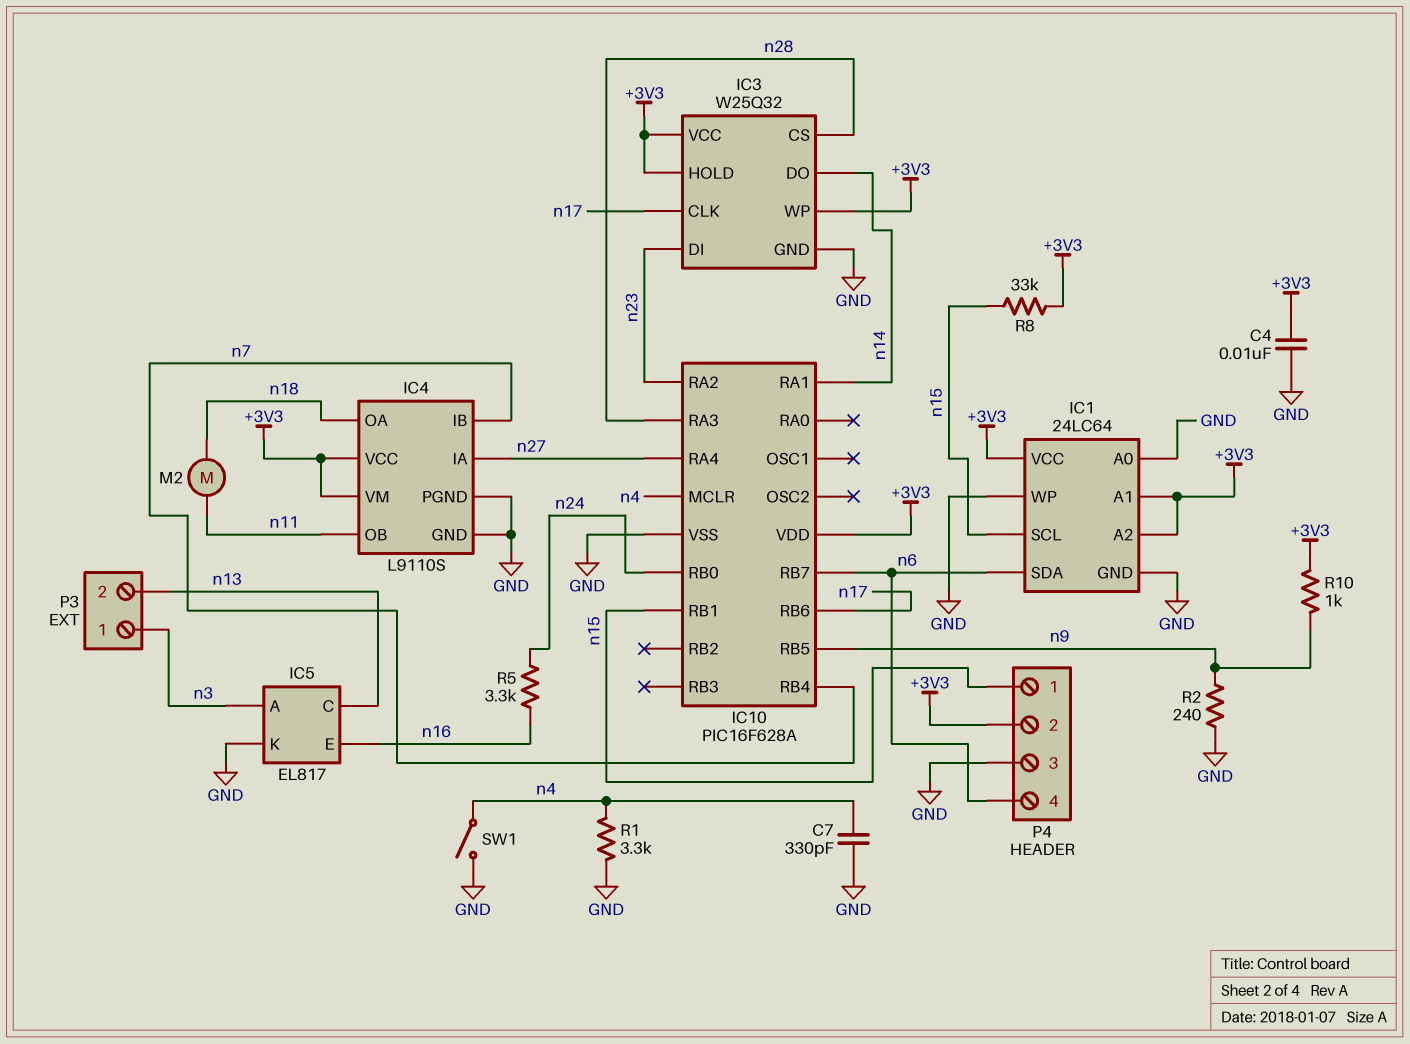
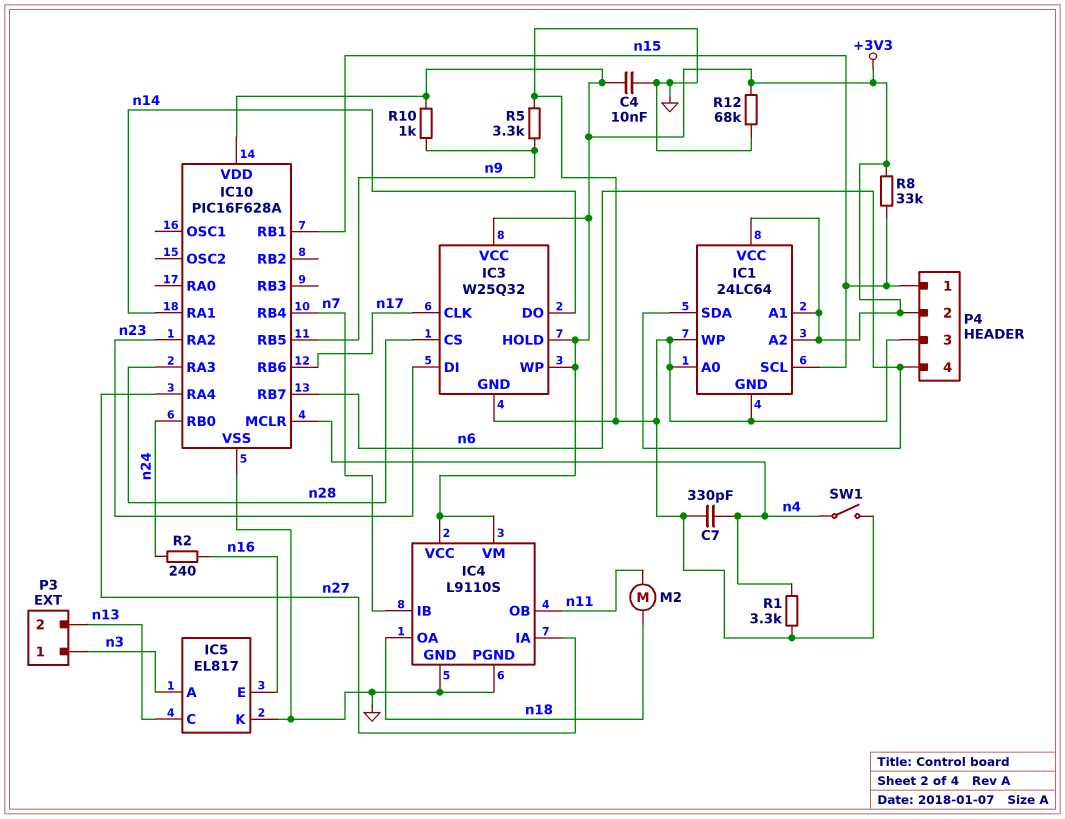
R2: 240 (GND, n9) -> 240 (n16, n24)
R5: 3.3k (n16, n24) -> 3.3k (GND, n9)
R12: none -> 68k (+3V3, GND)

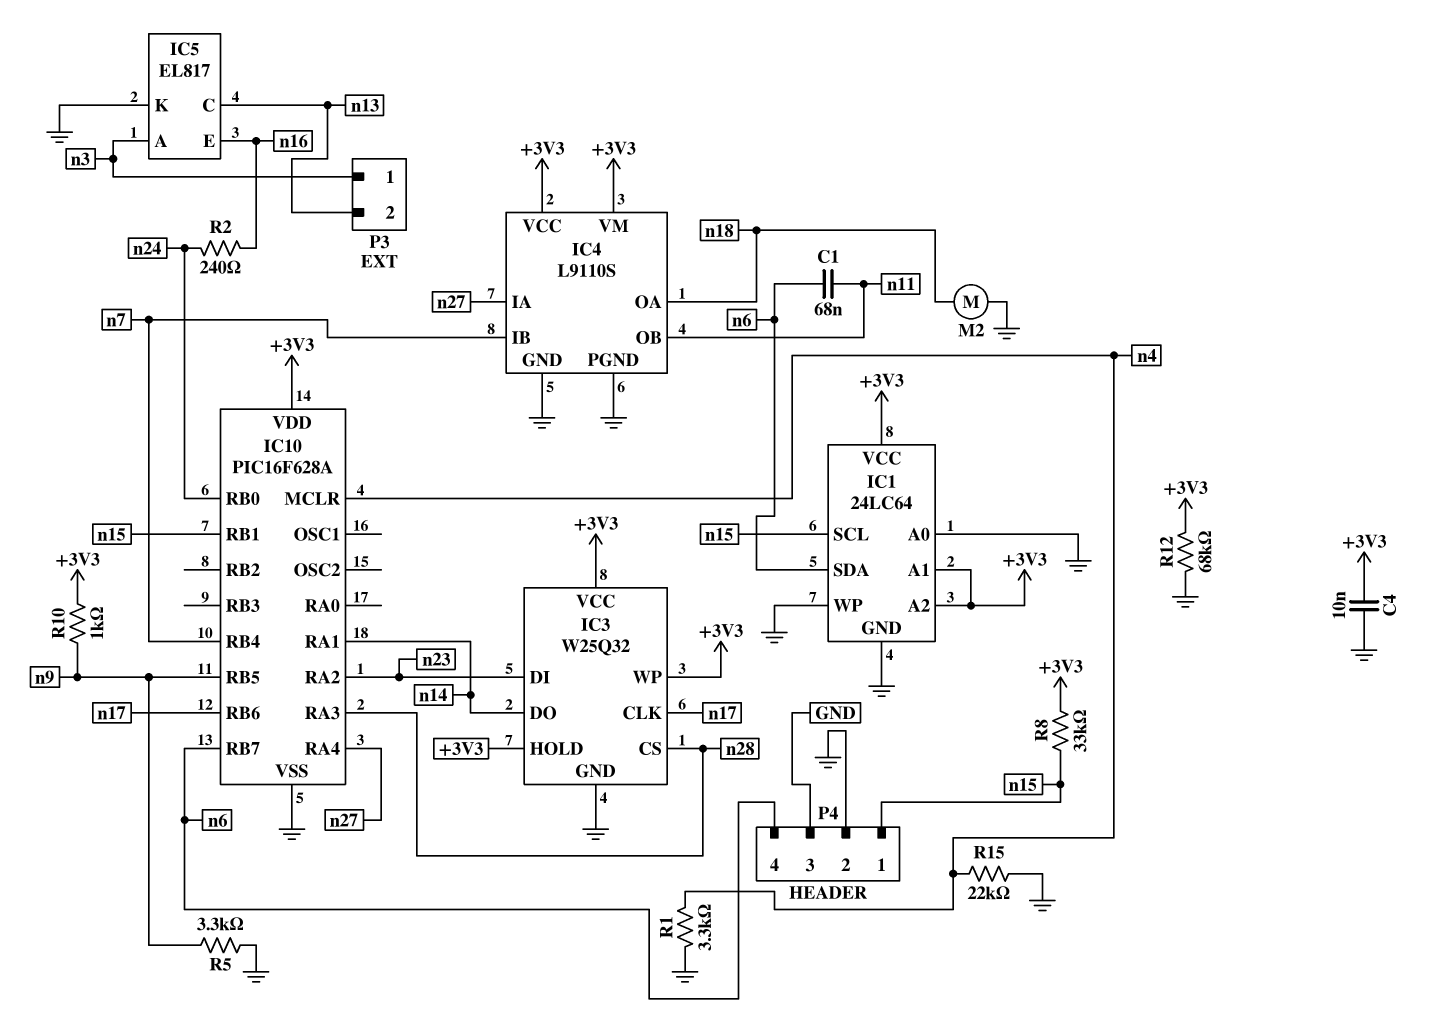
C1: none -> 68nF (n6, n11)
C7: 330pF (GND, n4) -> none
M2: motor (n11, n18) -> motor (GND, n18)
P4 pin 2: +3V3 -> GND
R15: none -> 22k (GND, n4)
SW1: switch (GND, n4) -> none

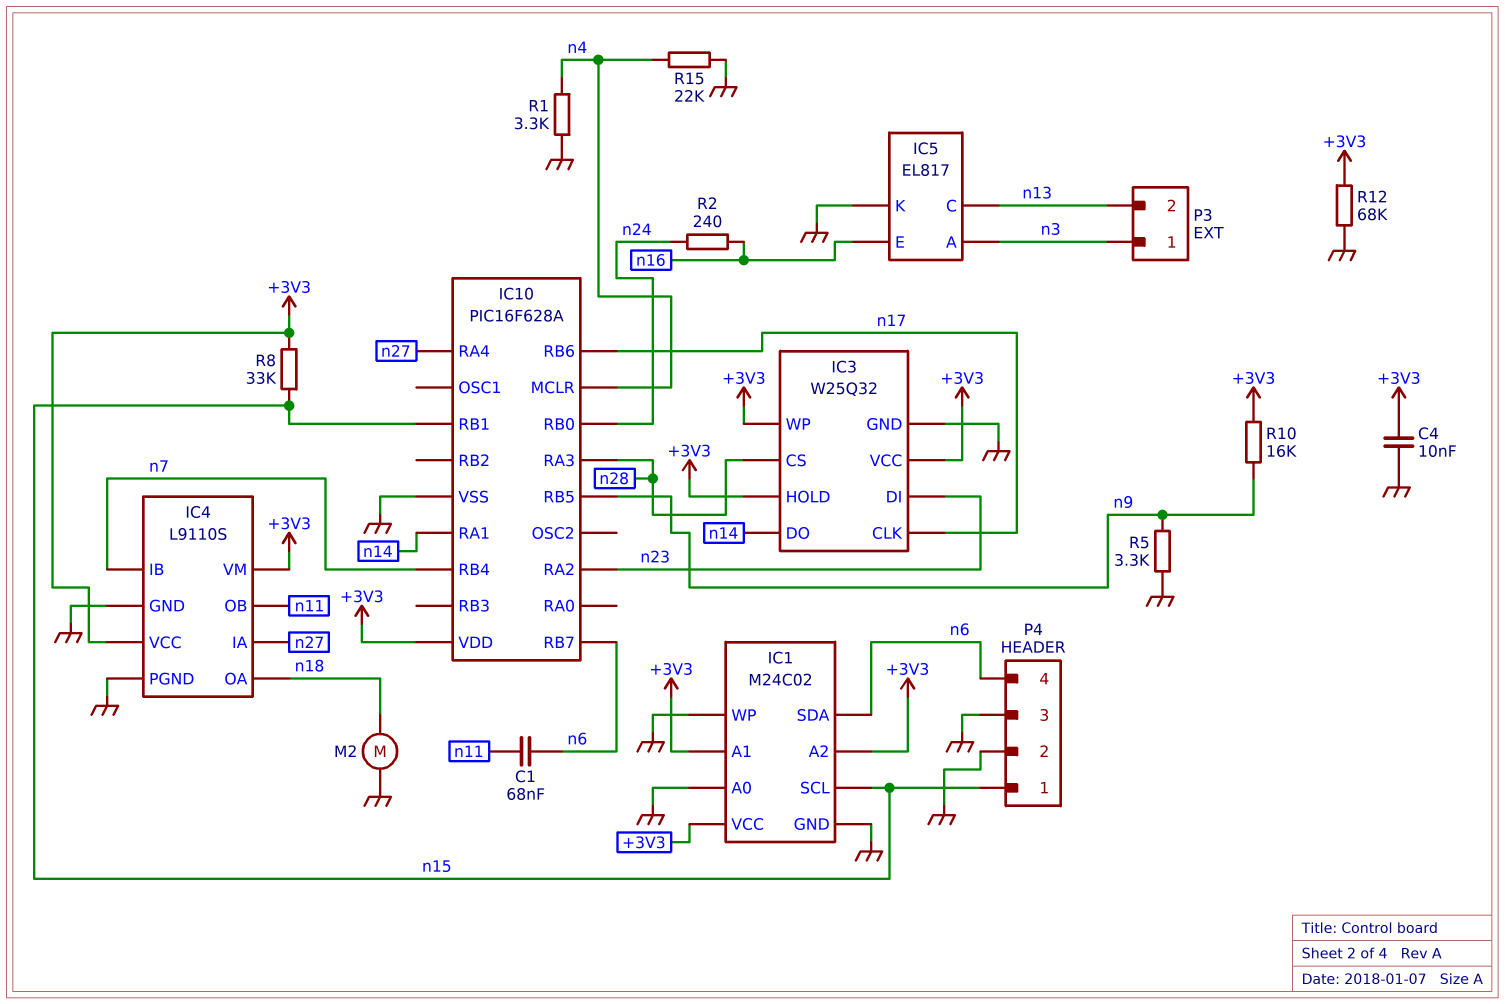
IC1: 24LC64 -> M24C02
R10: 1k (+3V3, n9) -> 16k (+3V3, n9)

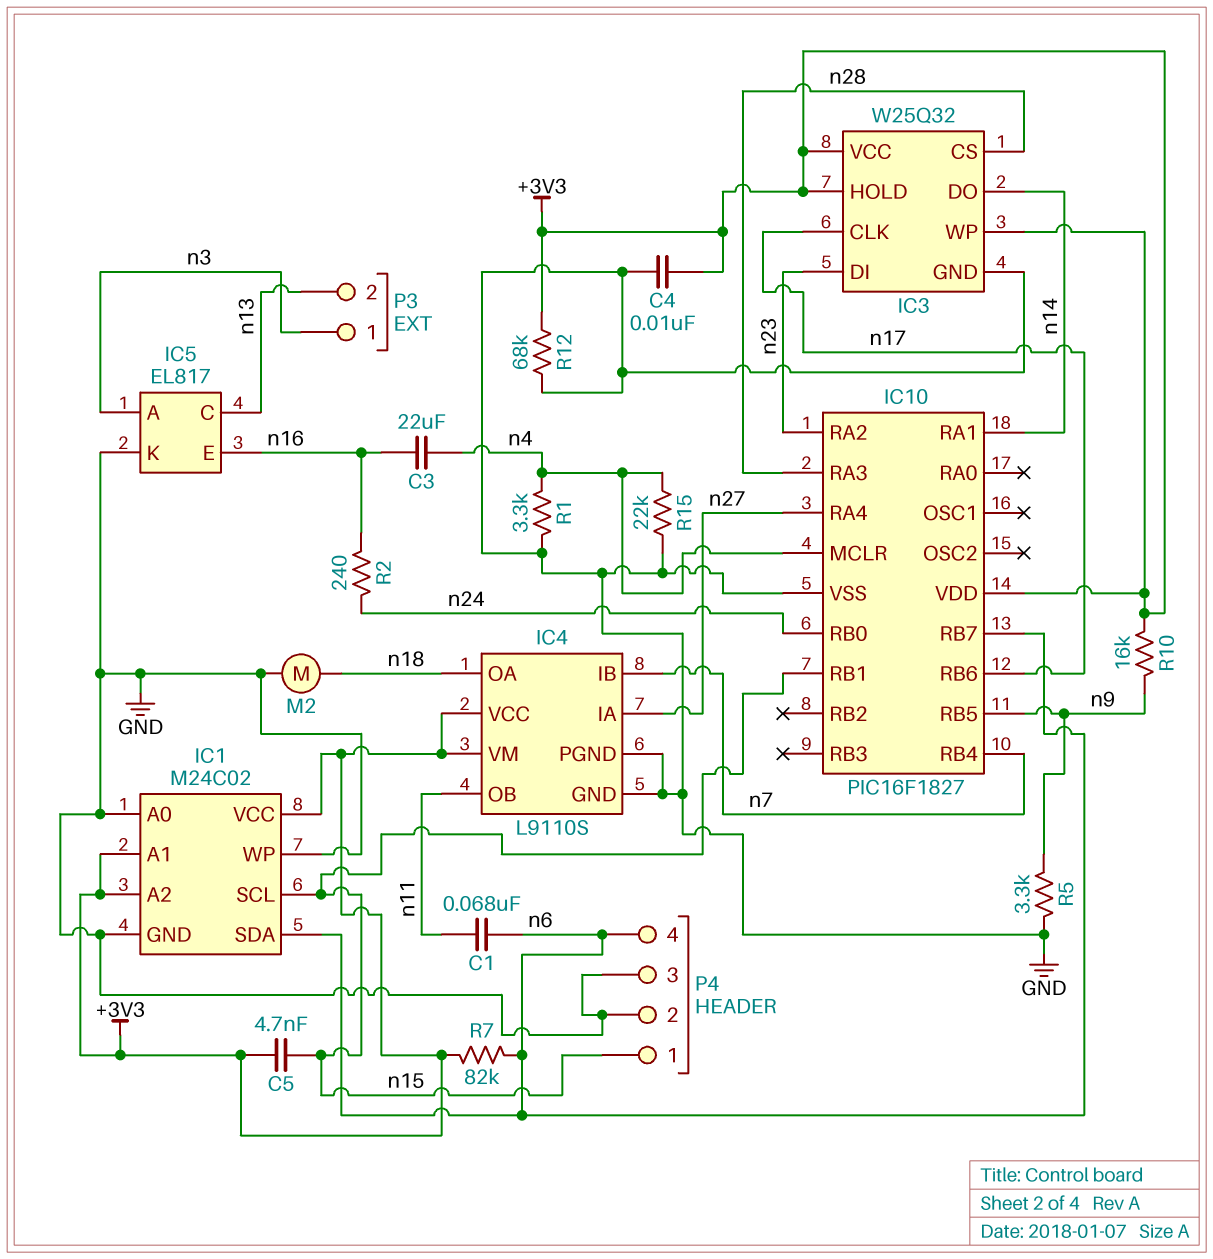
C3: none -> 22uF (n4, n16)
C5: none -> 4.7nF (+3V3, n15)
IC10: PIC16F628A -> PIC16F1827
R7: none -> 82k (+3V3, n6)
R8: 33k (+3V3, n15) -> none

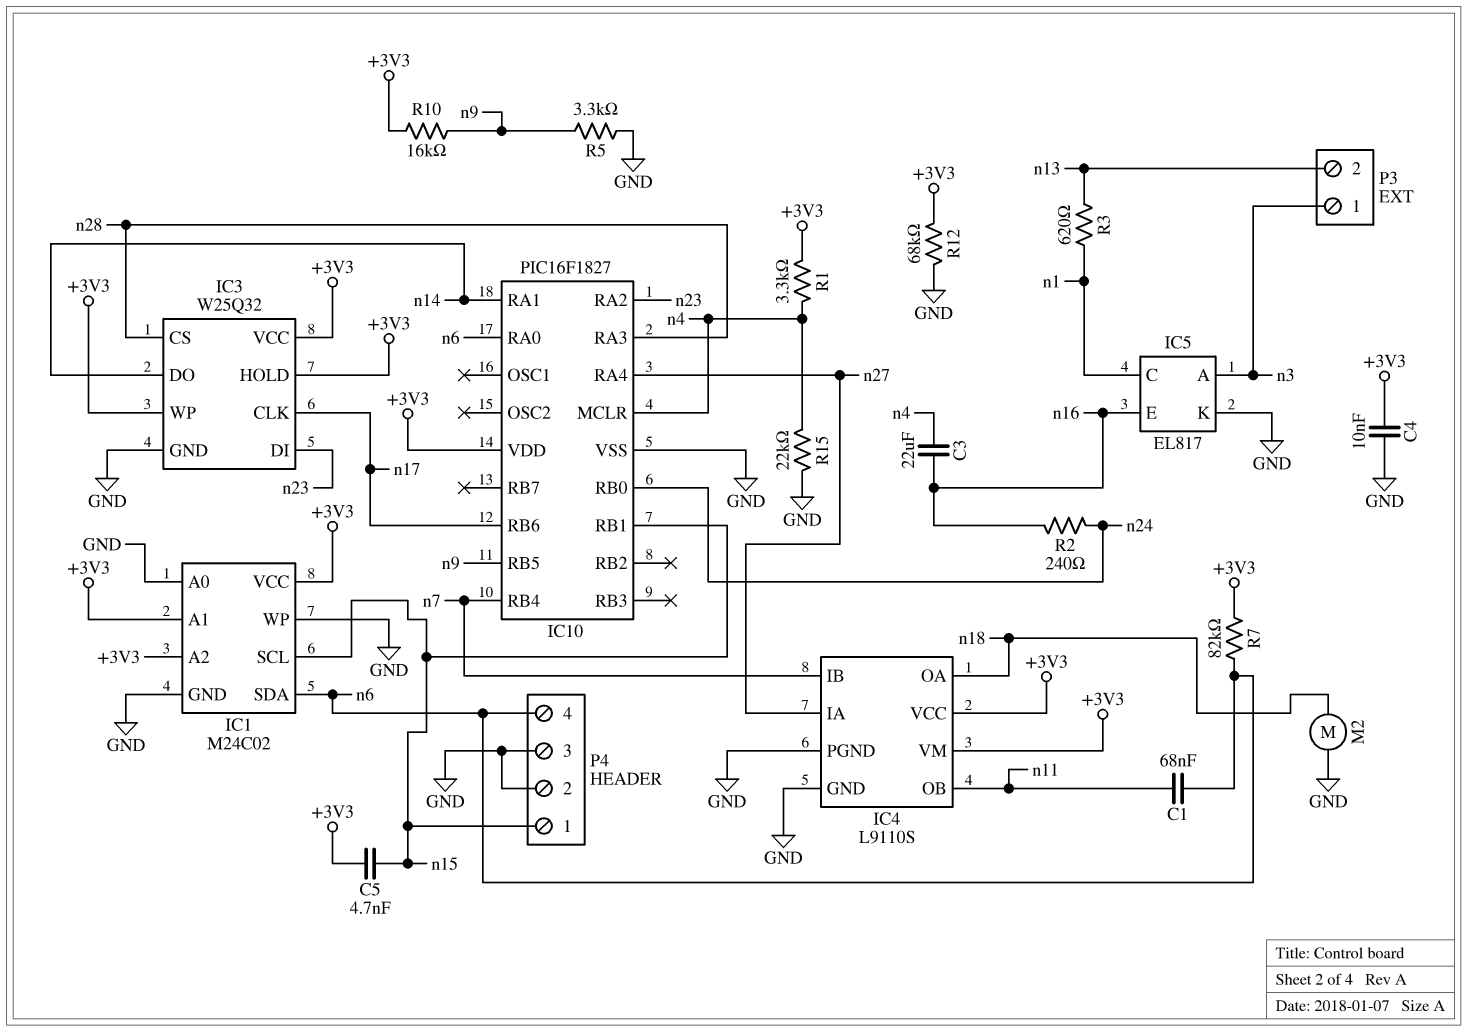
IC5 pin C: n13 -> n1
IC10 pin RA0: none -> n6
IC10 pin RB7: n6 -> none
R1: 3.3k (GND, n4) -> 3.3k (+3V3, n4)
R3: none -> 620 (n1, n13)

